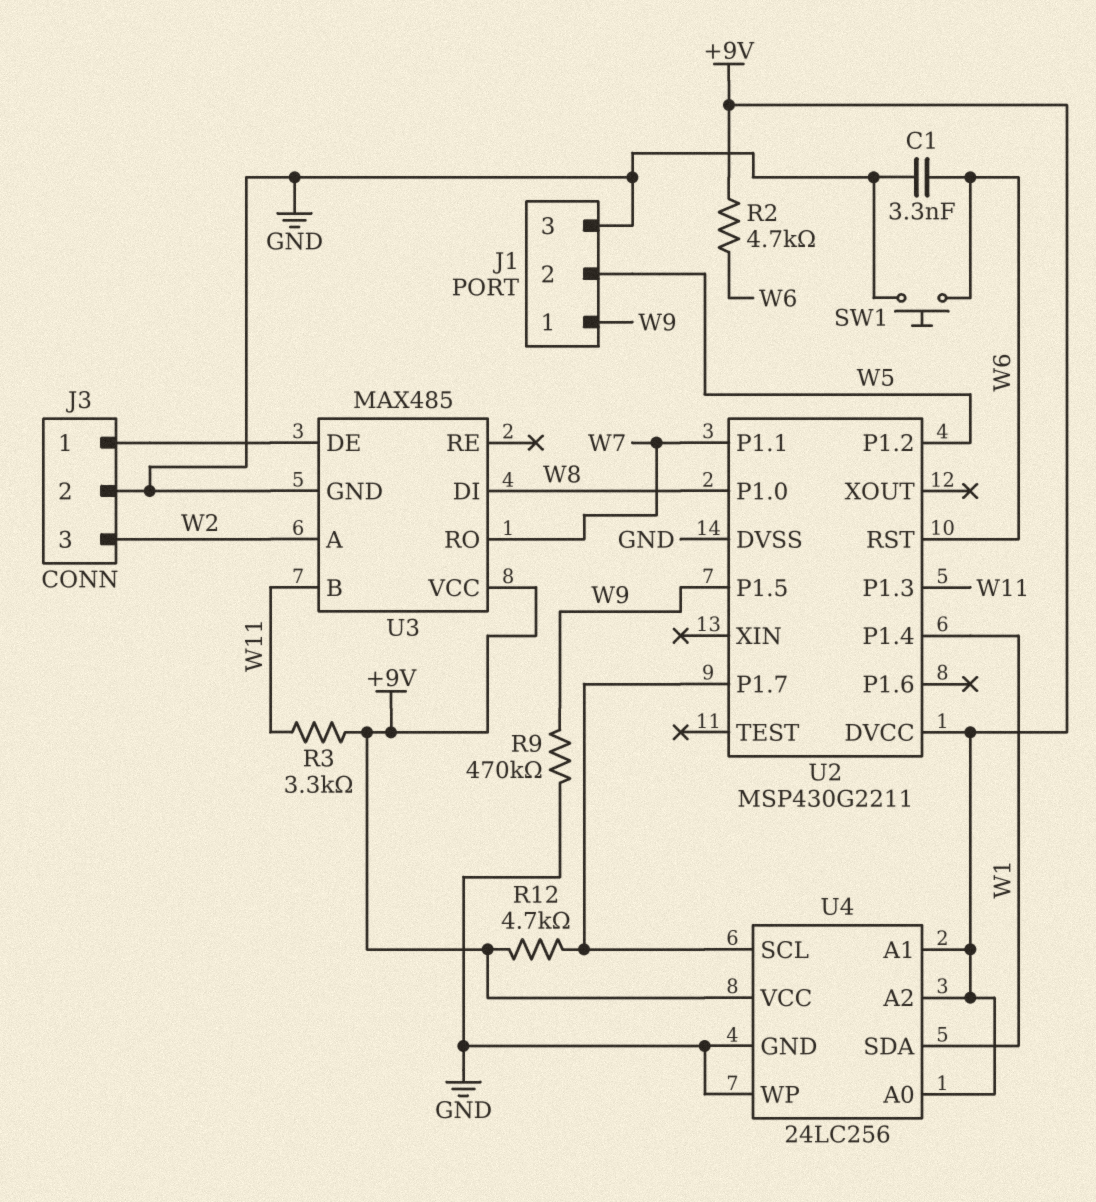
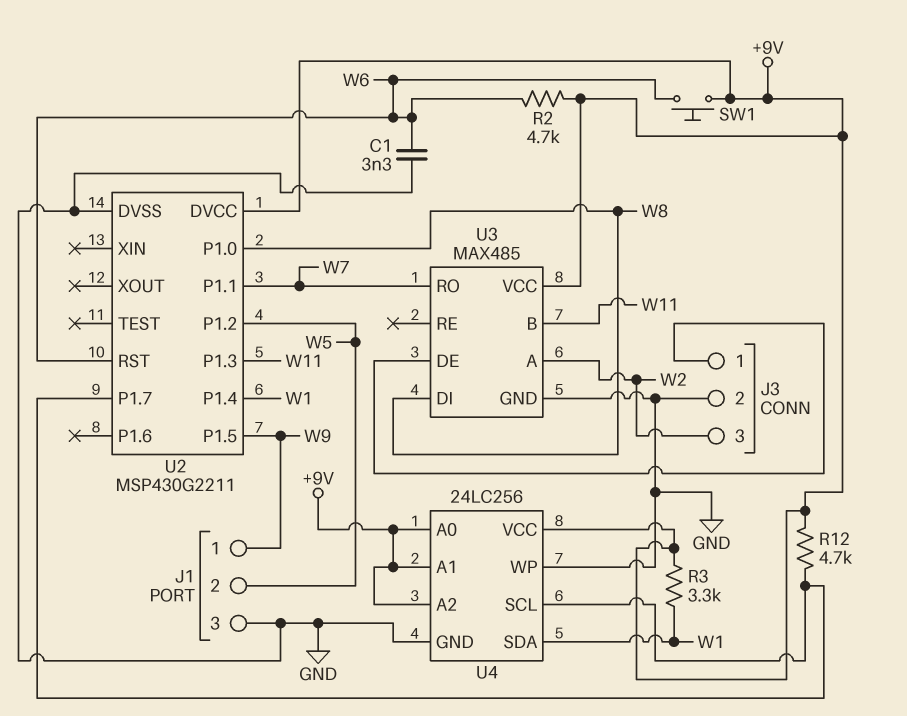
R3: 3.3k (+9V, W11) -> 3.3k (+9V, W1)
R9: 470k (GND, W9) -> none
SW1: button (GND, W6) -> button (+9V, W6)

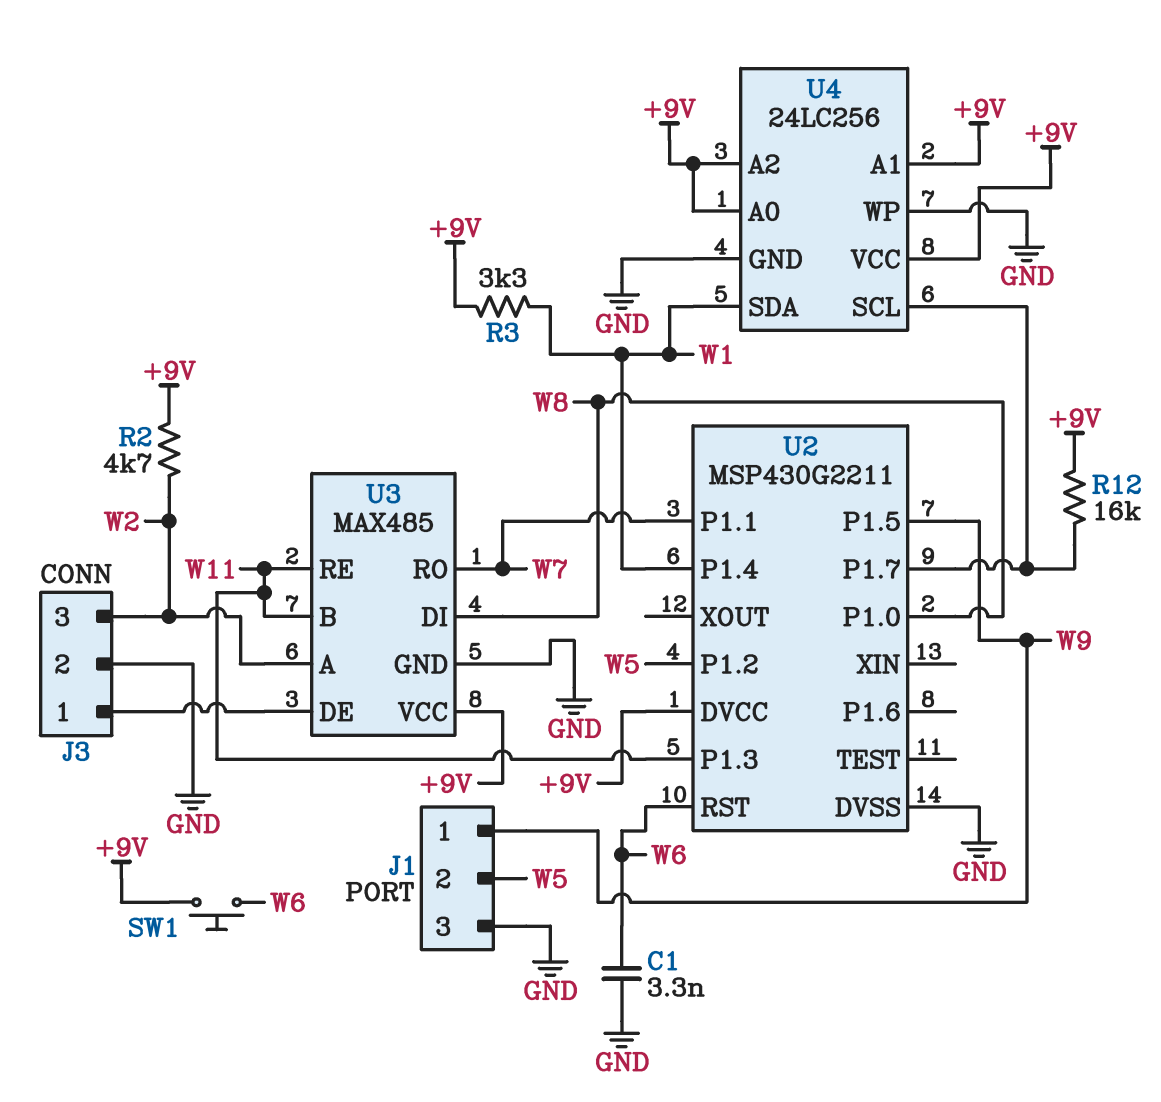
R2: 4.7k (+9V, W6) -> 4.7k (+9V, W2)
R12: 4.7k (+9V, U2/P1.7) -> 16k (+9V, U2/P1.7)
U3 pin RE: none -> W11

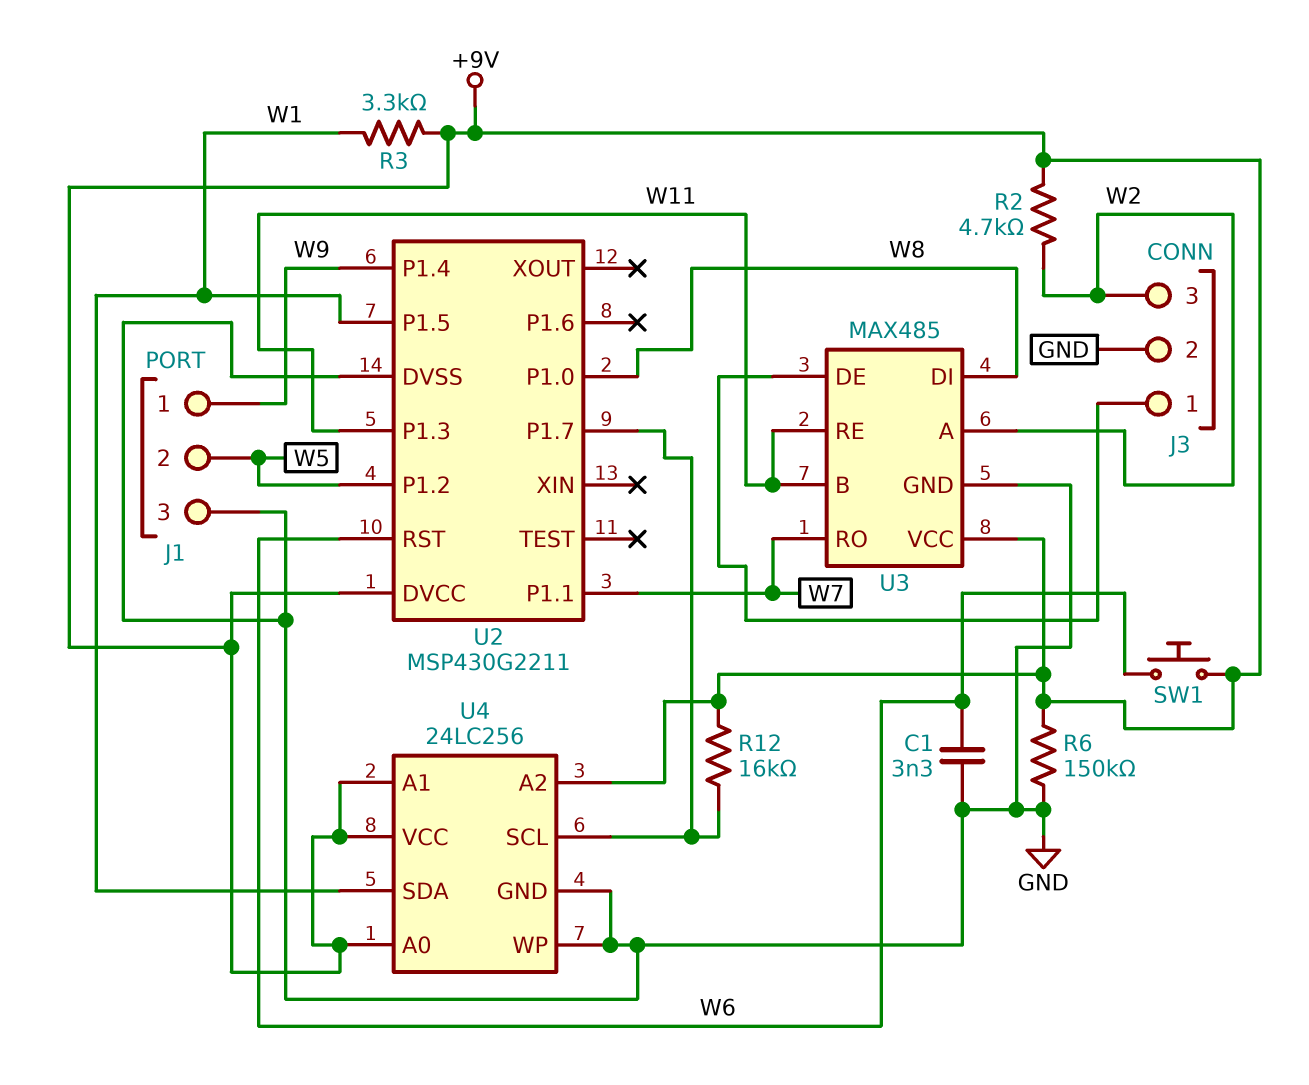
R6: none -> 150k (+9V, GND)
U2 pin P1.4: W1 -> W9
U2 pin P1.5: W9 -> W1

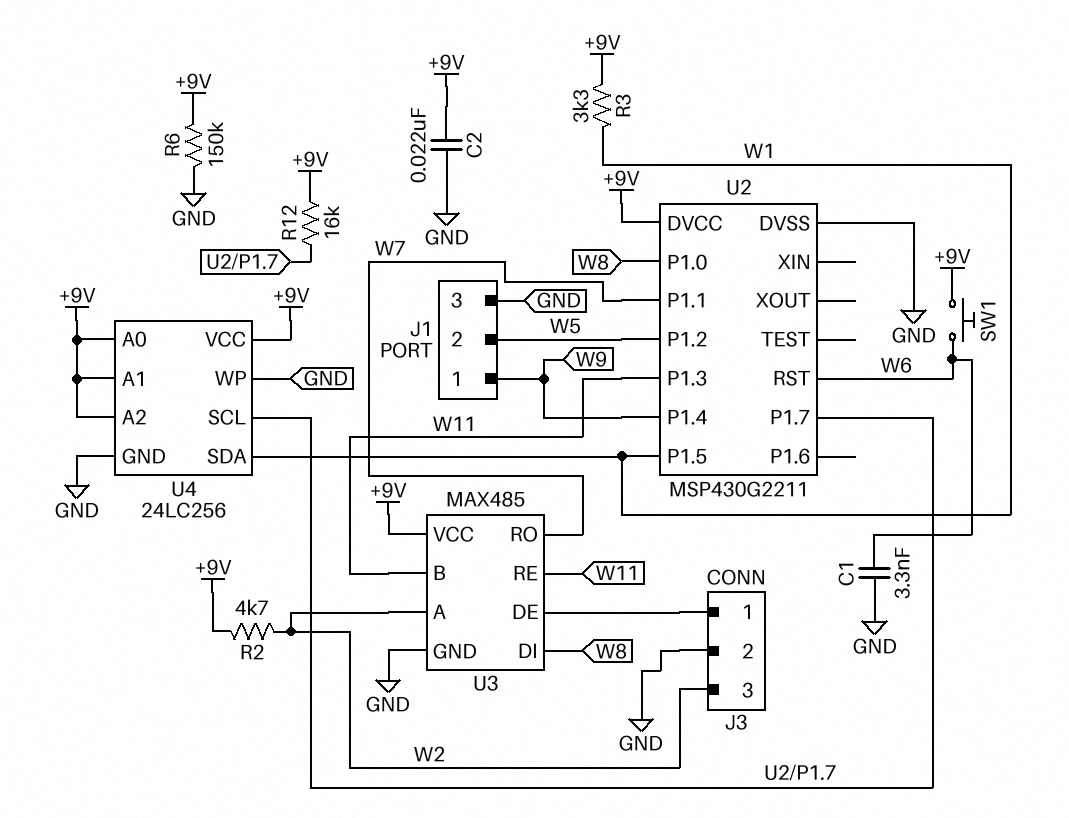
C2: none -> 22nF (+9V, GND)

